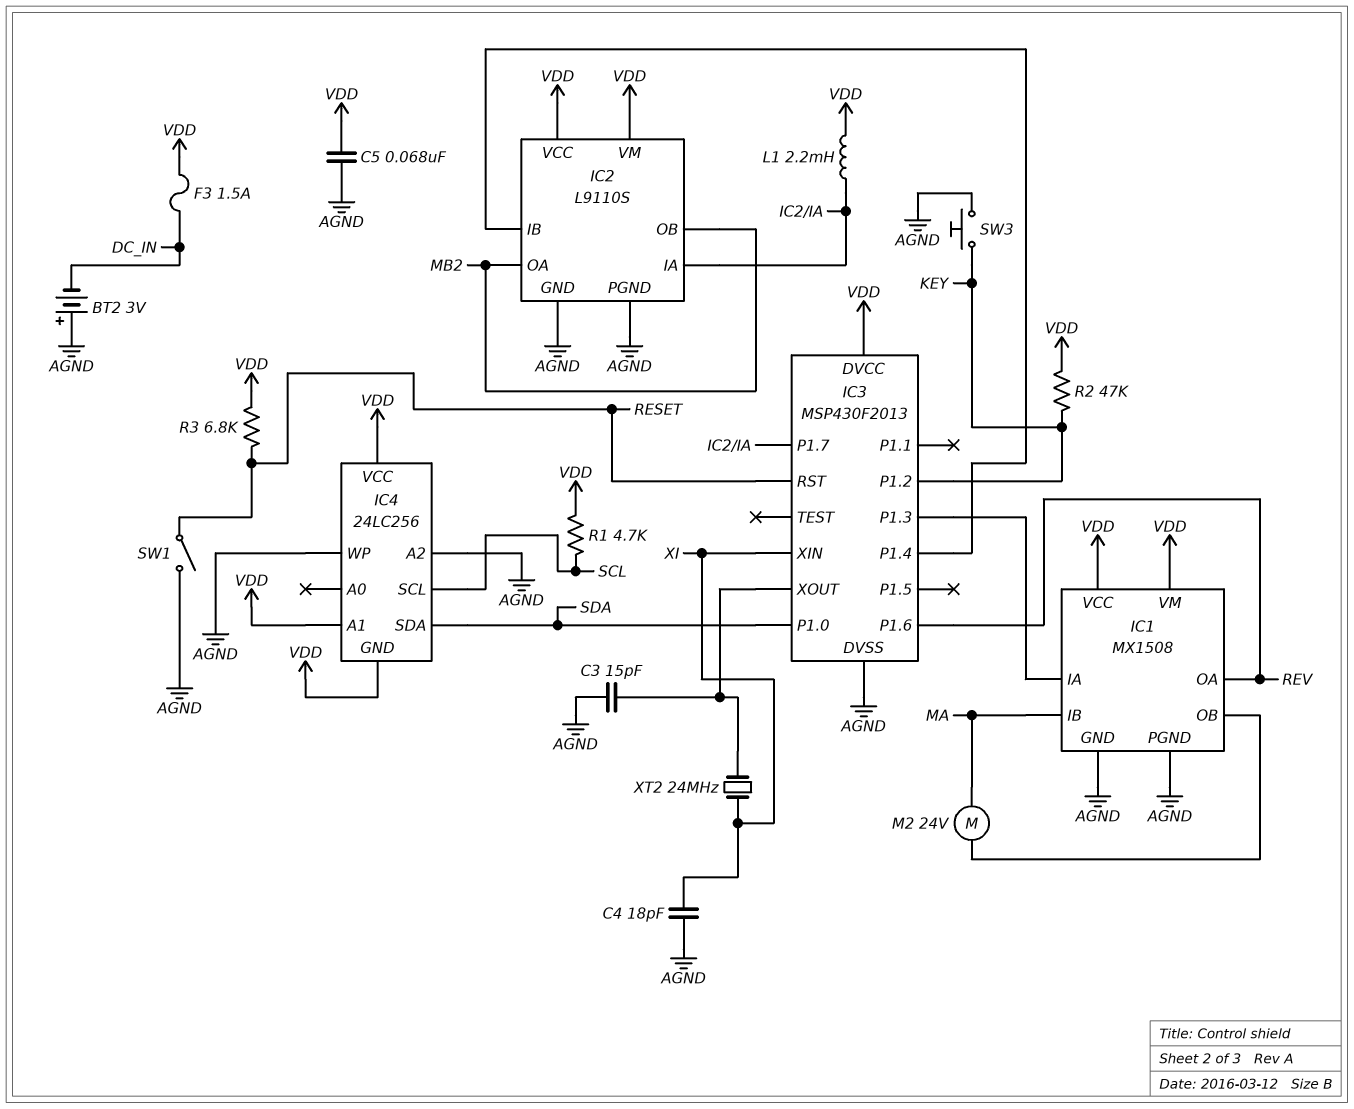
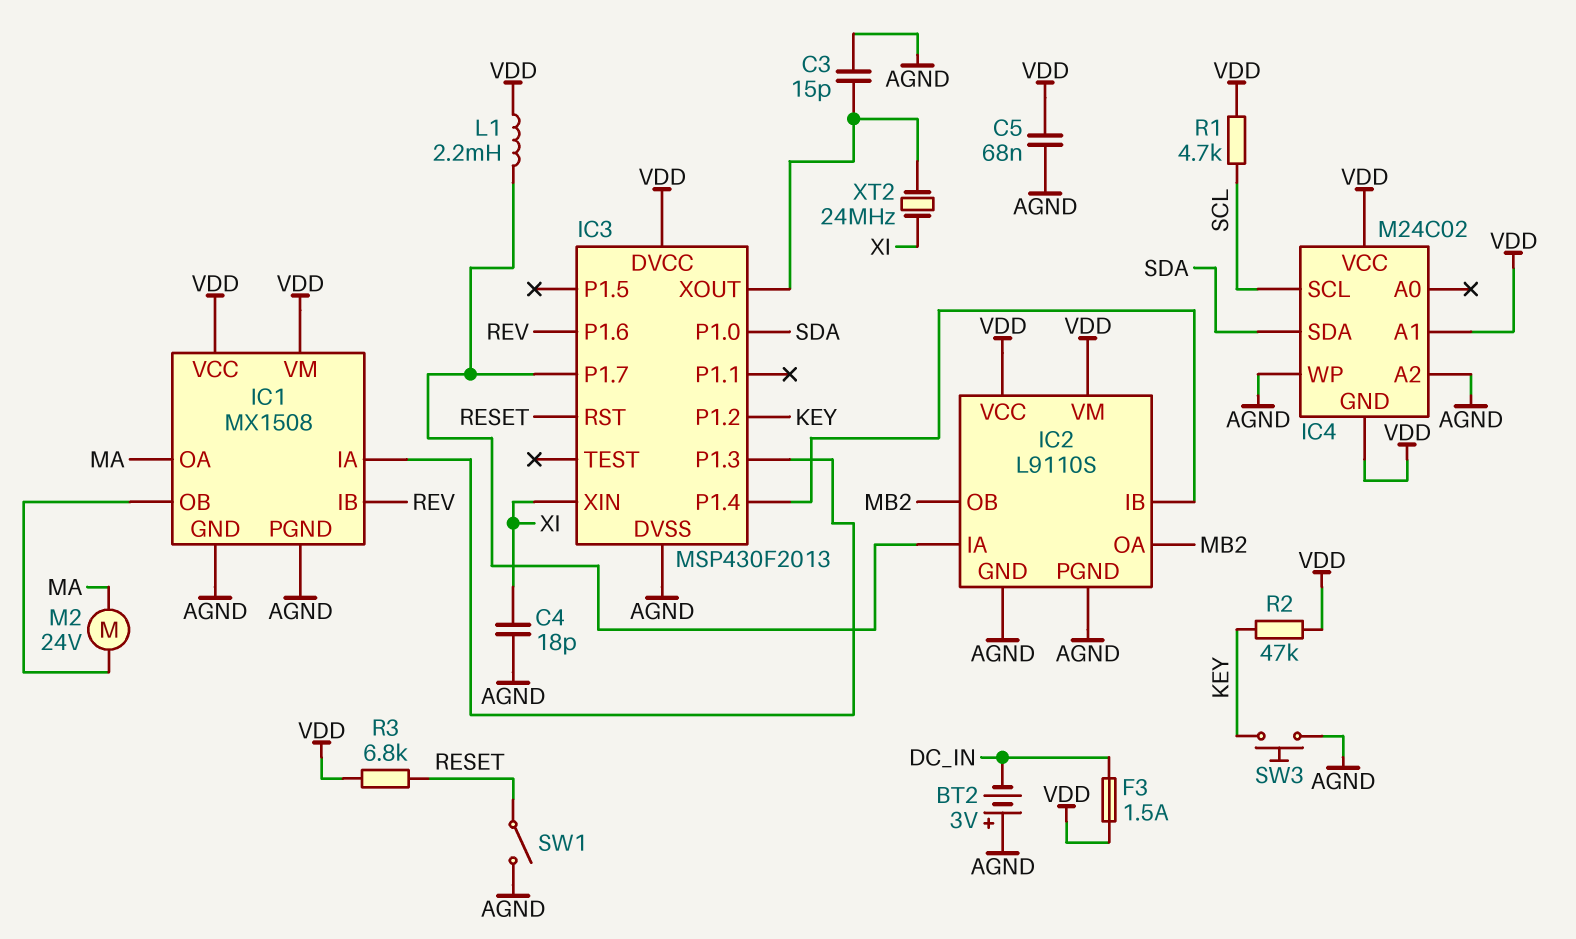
IC1 pin IB: MA -> REV
IC1 pin OA: REV -> MA
IC4: 24LC256 -> M24C02

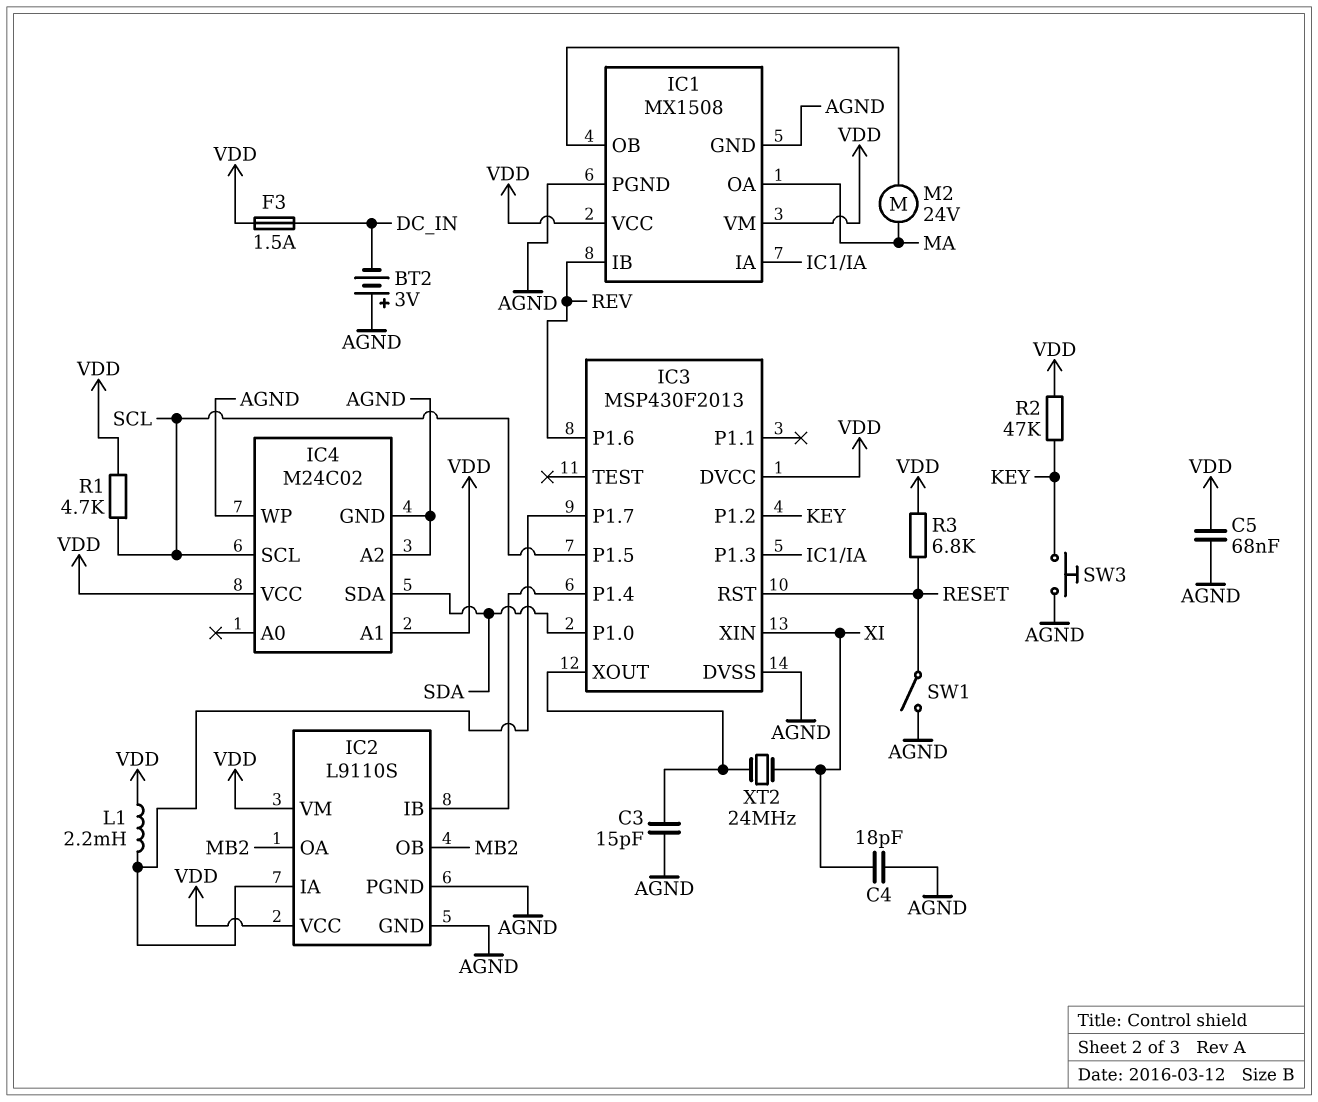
IC3 pin P1.5: none -> SCL
IC4 pin GND: VDD -> AGND

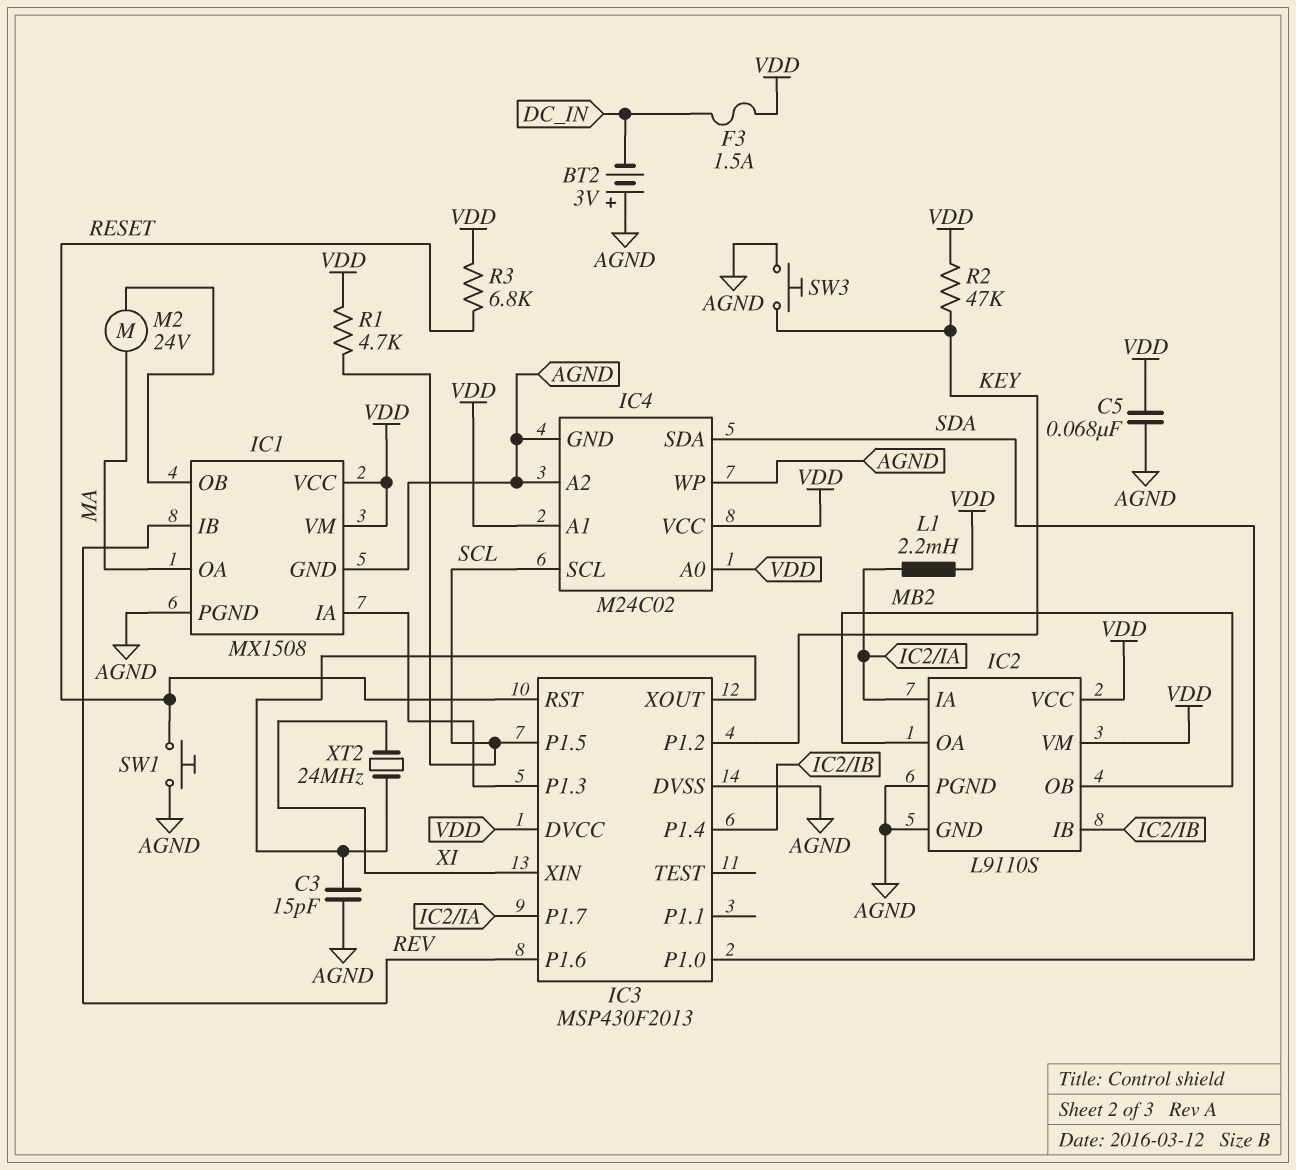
C4: 18pF (AGND, XI) -> none
IC4 pin A0: none -> VDD
SW1: switch (AGND, RESET) -> button (AGND, RESET)

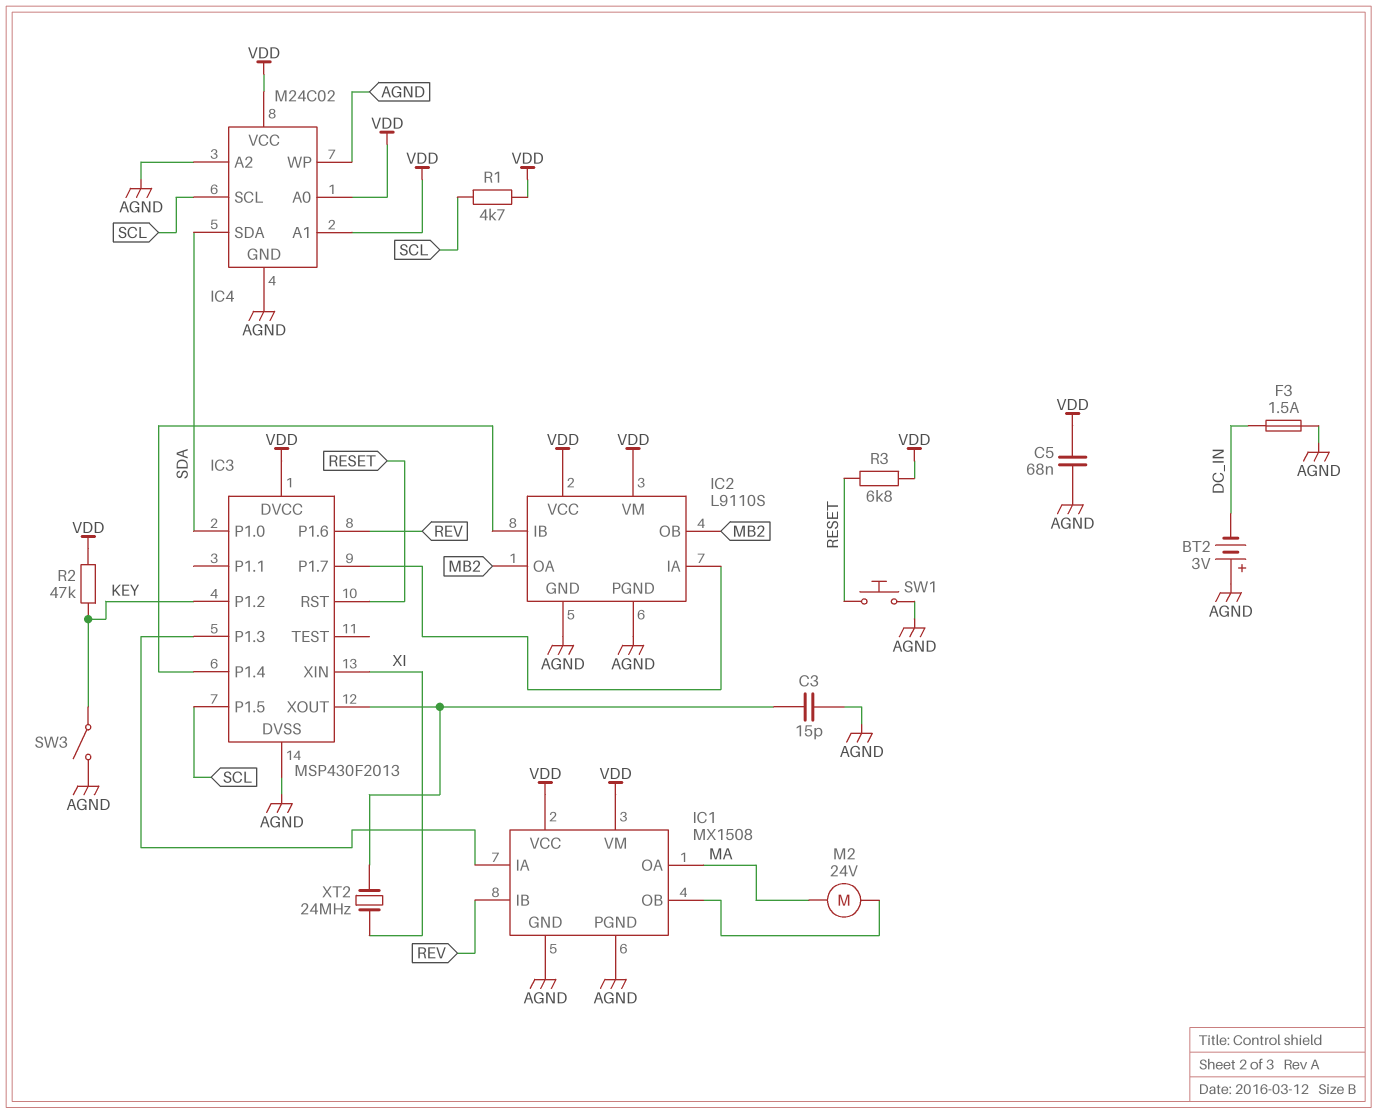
F3: 1.5A (DC_IN, VDD) -> 1.5A (AGND, DC_IN)
L1: 2.2mH (IC2/IA, VDD) -> none
SW3: button (AGND, KEY) -> switch (AGND, KEY)

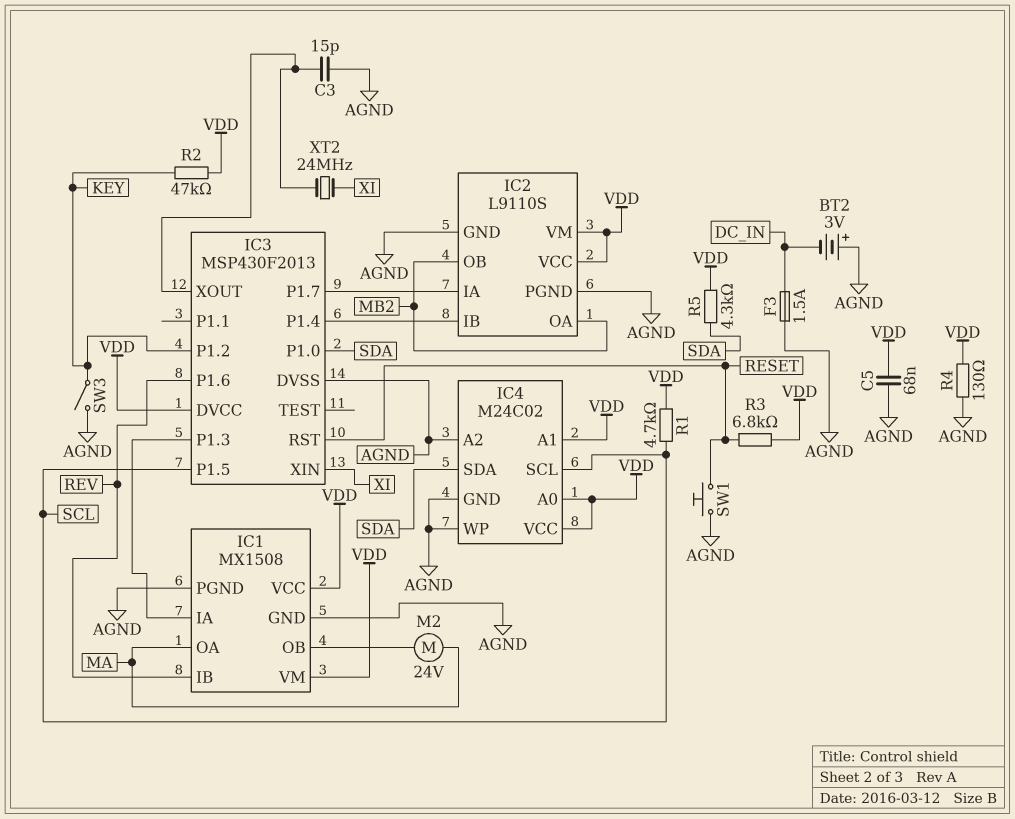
R4: none -> 130 (AGND, VDD)
R5: none -> 4.3k (SDA, VDD)

